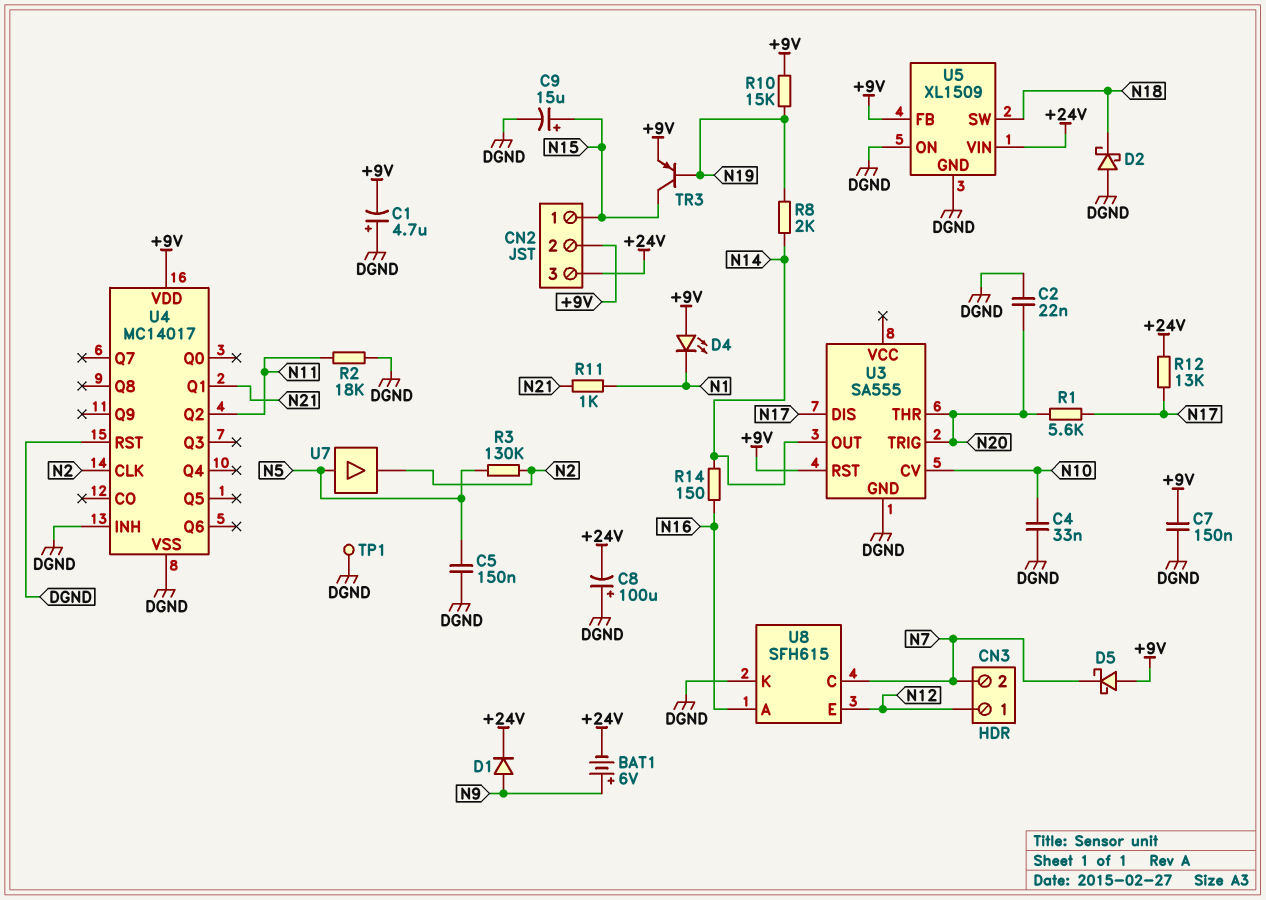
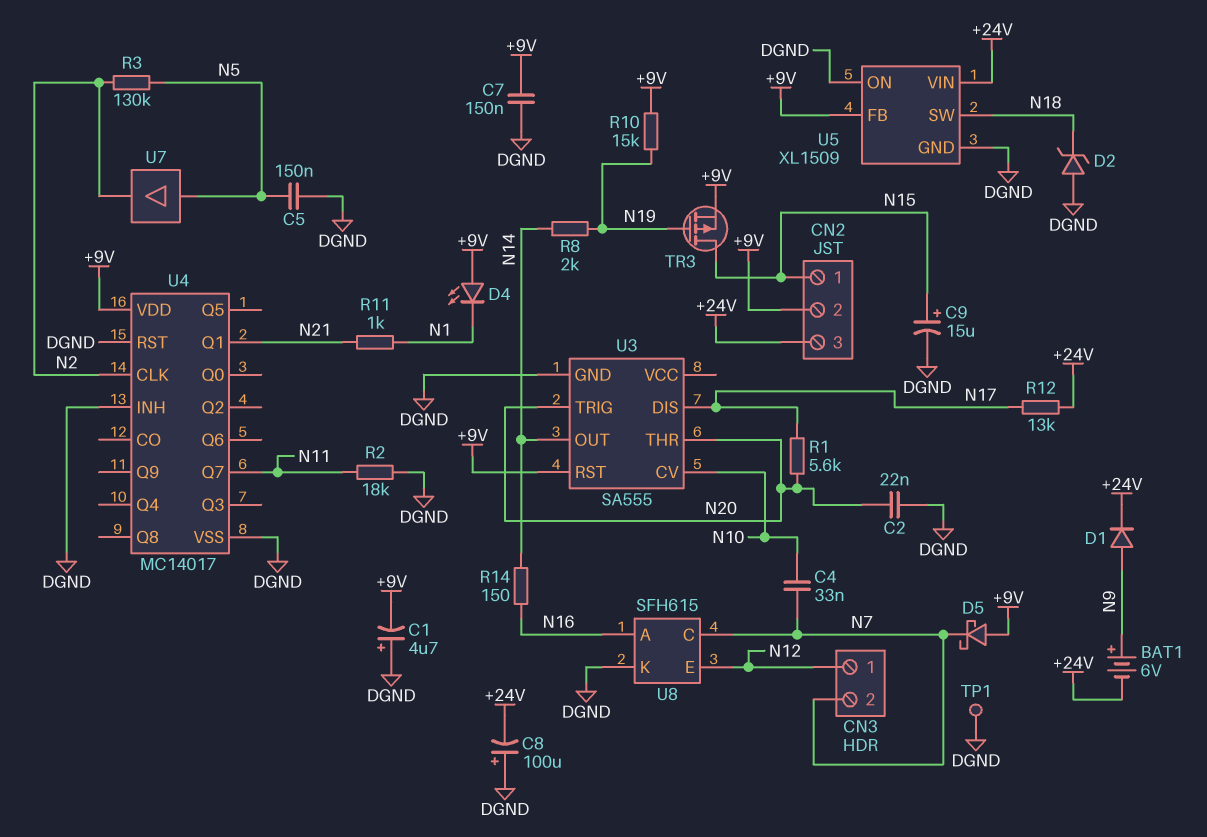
C4: 33nF (DGND, N10) -> 33nF (N7, N10)
D2: schottky (A DGND, K N18) -> zener (A DGND, K N18)
TR3: PNP (B N19, C N15, E +9V) -> PMOS (G N19, D N15, S +9V)
U4 pin Q2: N11 -> none
U4 pin Q7: none -> N11

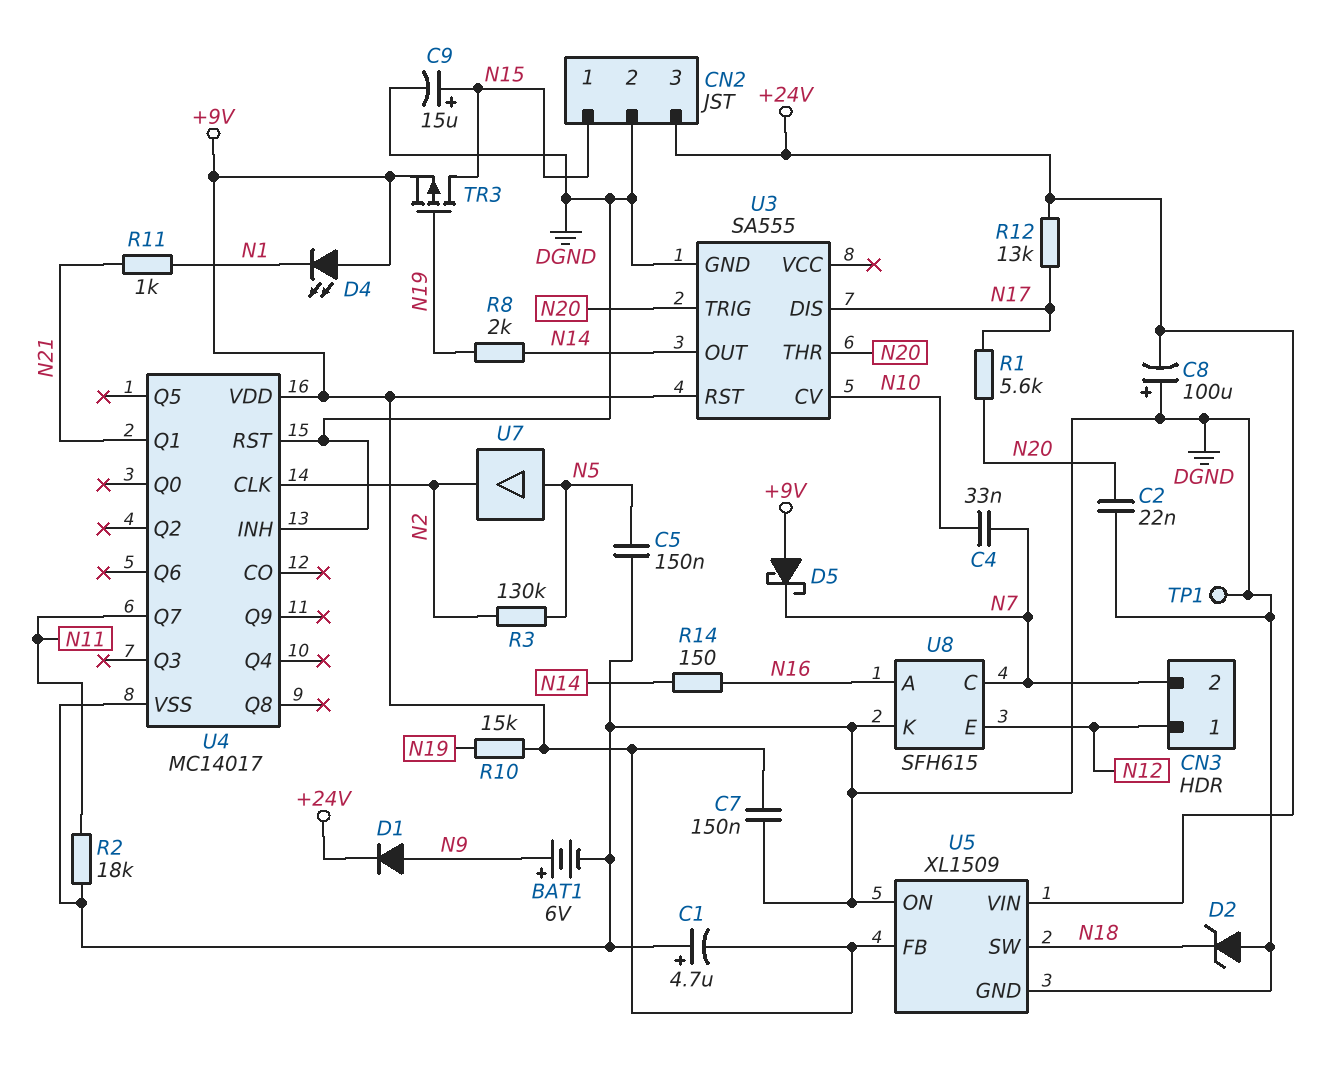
BAT1: 6V (plus N9, minus +24V) -> 6V (plus N9, minus DGND)
CN2 pin 2: +9V -> DGND

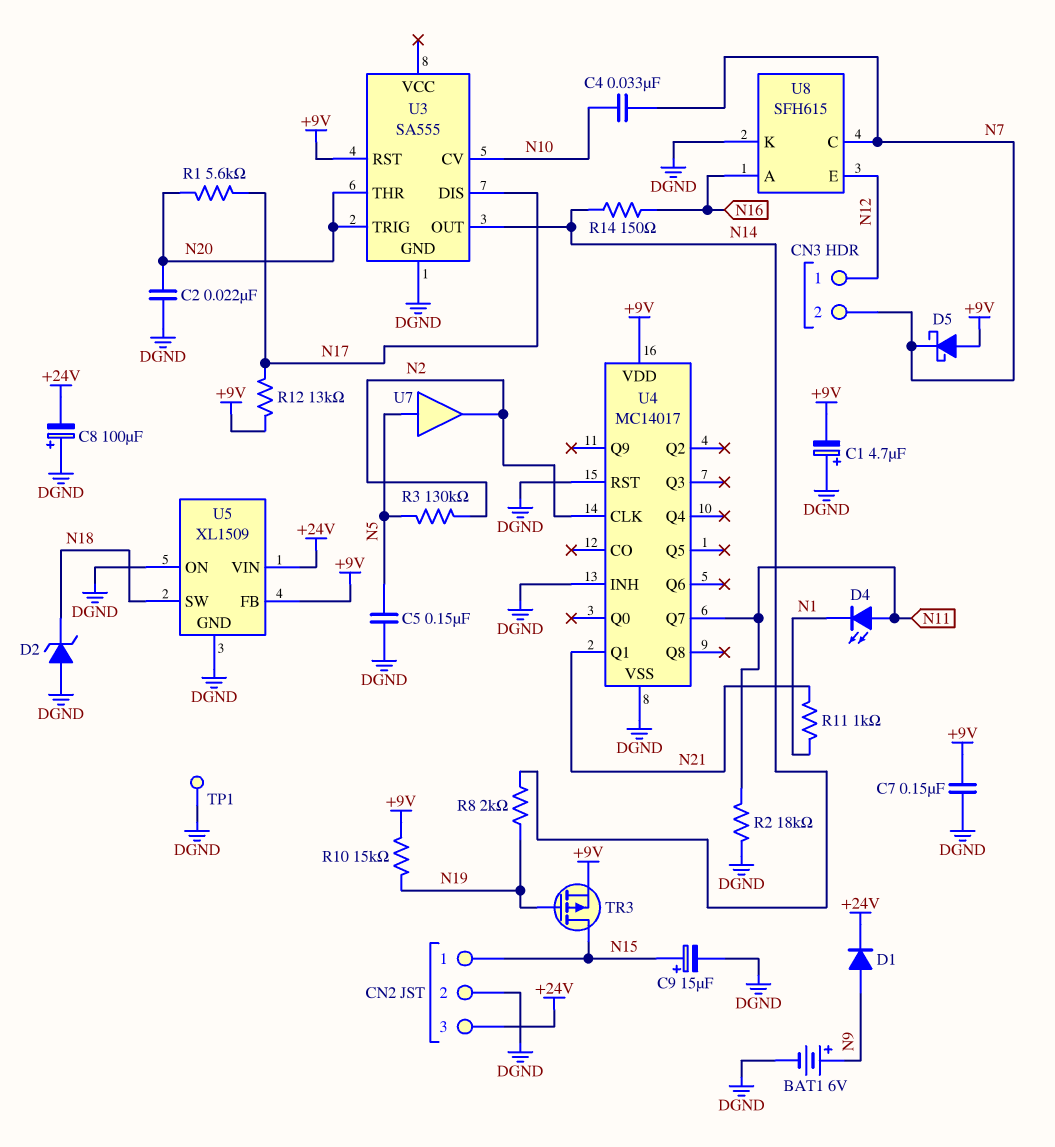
D4: LED (A +9V, K N1) -> LED (A N11, K N1)
R12: 13k (+24V, N17) -> 13k (+9V, N17)

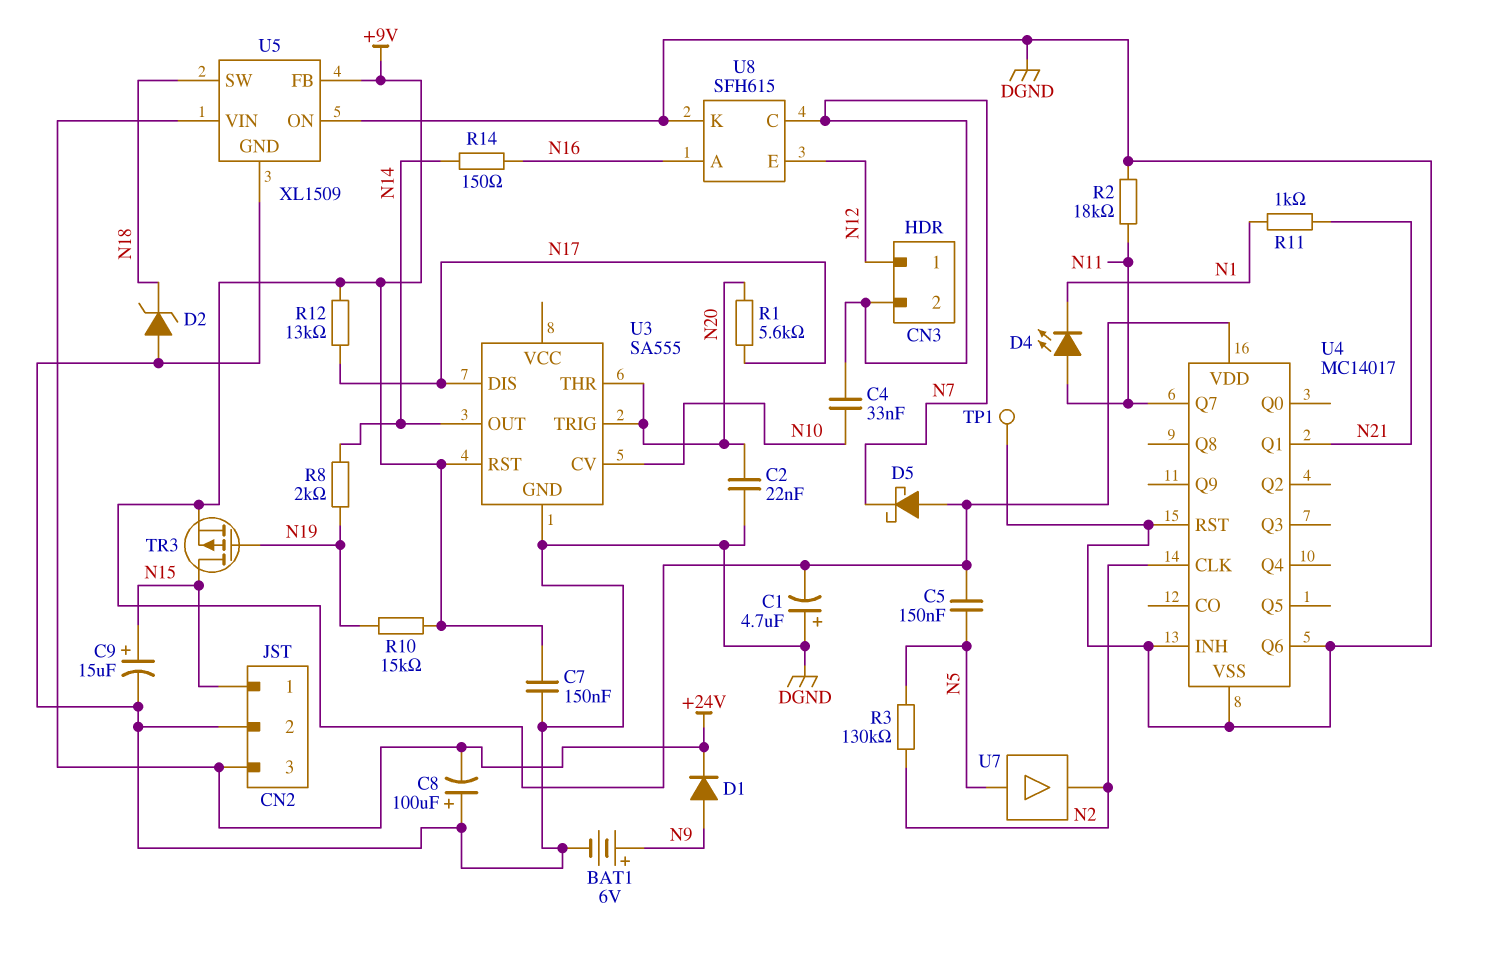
C5: 150nF (DGND, N5) -> 150nF (+9V, N5)
U4 pin Q6: none -> DGND

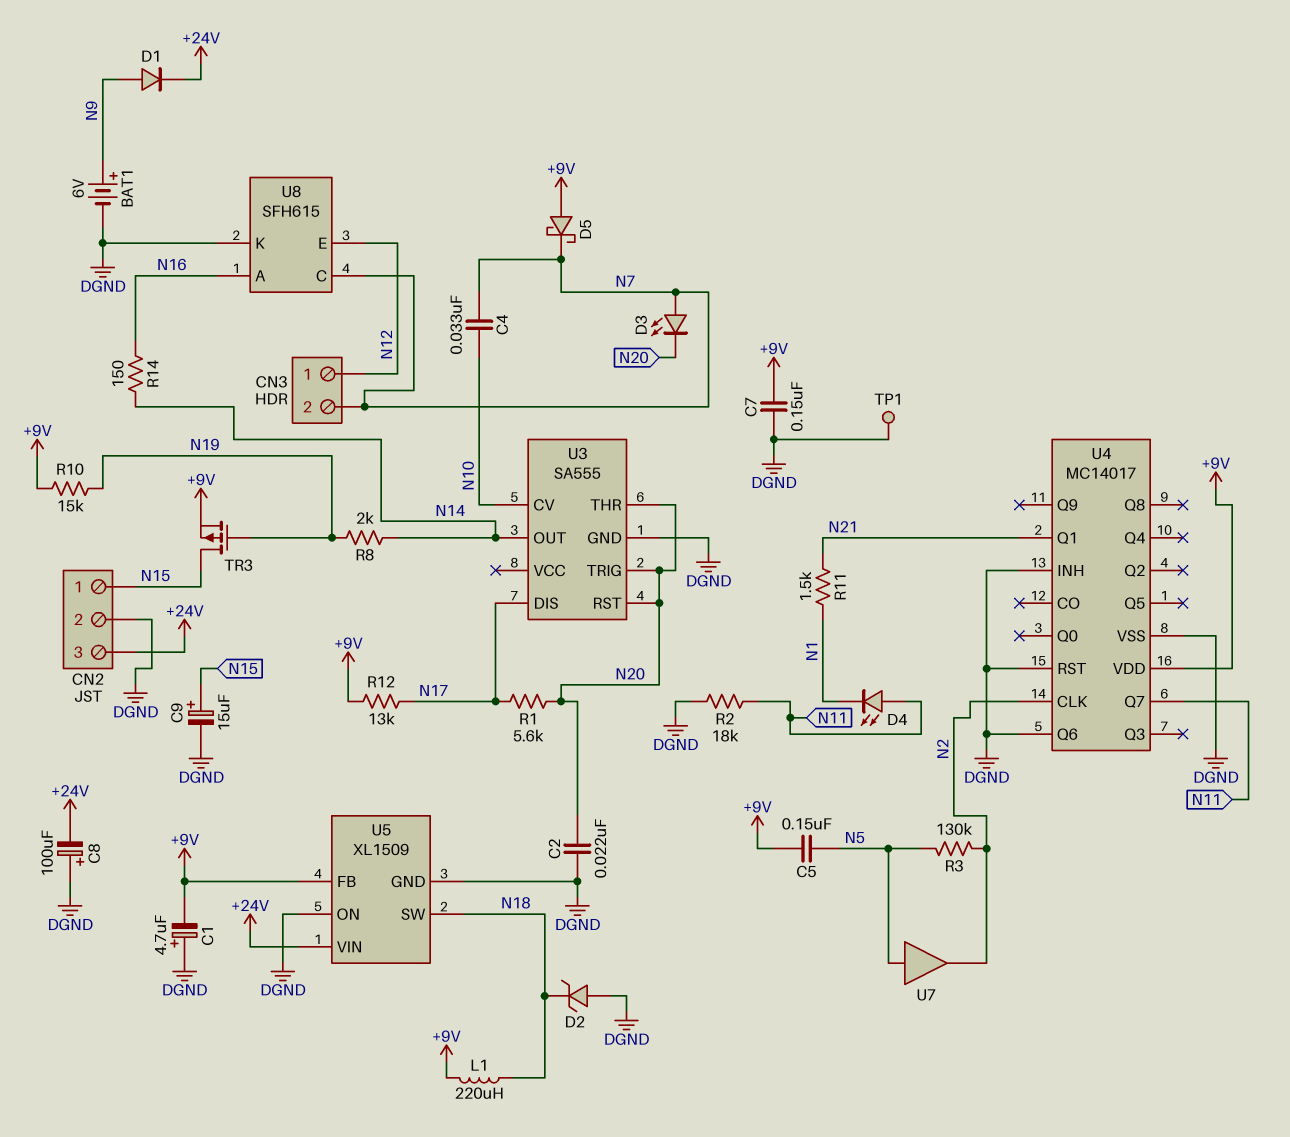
D3: none -> LED (A N7, K N20)
L1: none -> 220uH (+9V, N18)
R11: 1k (N1, N21) -> 1.5k (N1, N21)
U3 pin RST: +9V -> N20

